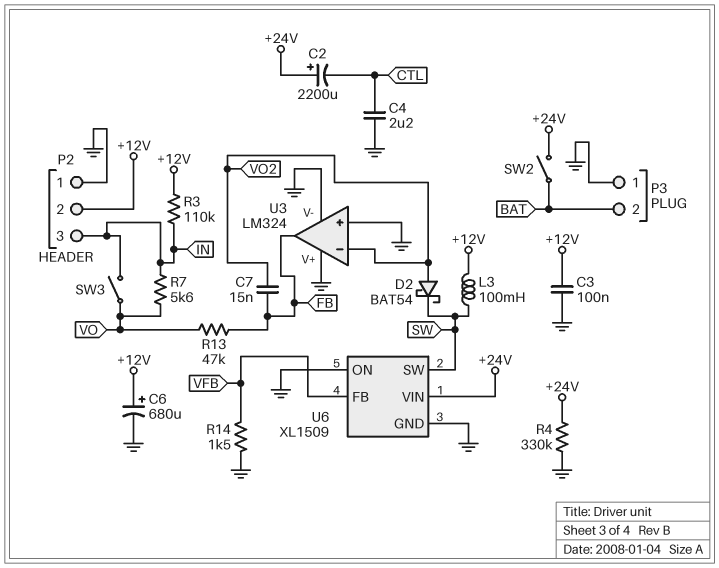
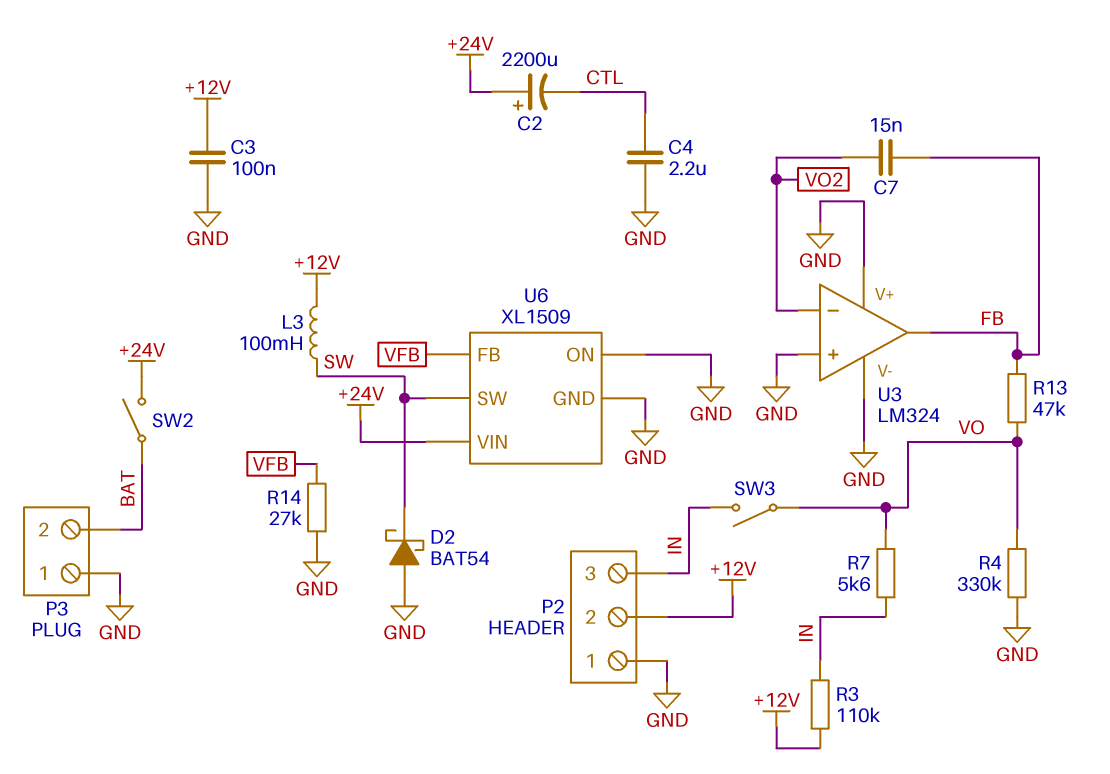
C6: 680uF (plus +12V, minus GND) -> none
D2: schottky BAT54 (A VO2, K SW) -> schottky BAT54 (A GND, K SW)
R4: 330k (+24V, GND) -> 330k (GND, VO)
R14: 1.5k (GND, VFB) -> 27k (GND, VFB)

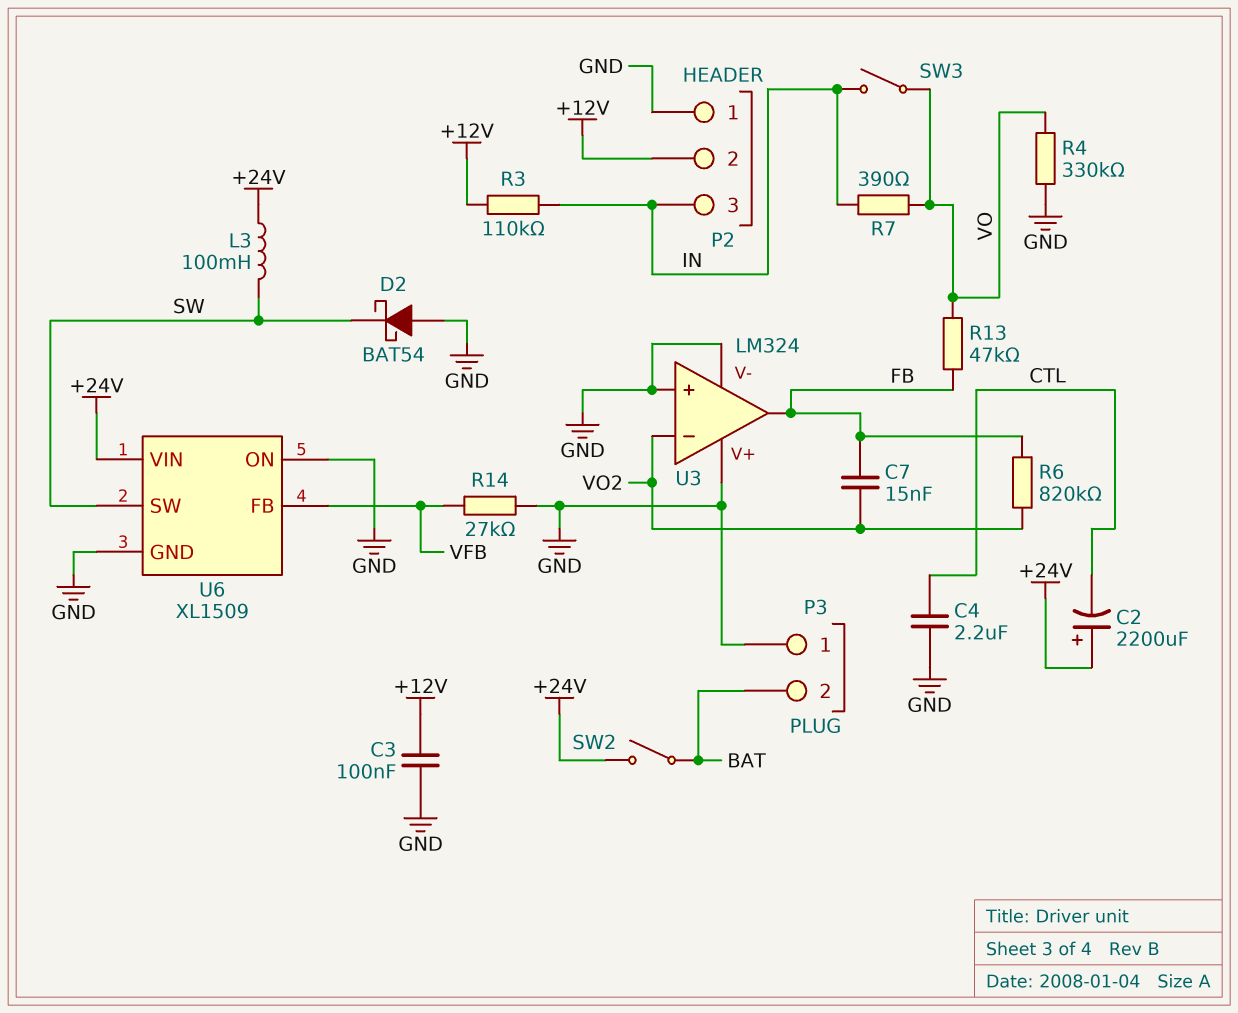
L3: 100mH (+12V, SW) -> 100mH (+24V, SW)
R6: none -> 820k (FB, VO2)
R7: 5.6k (IN, VO) -> 390 (IN, VO)

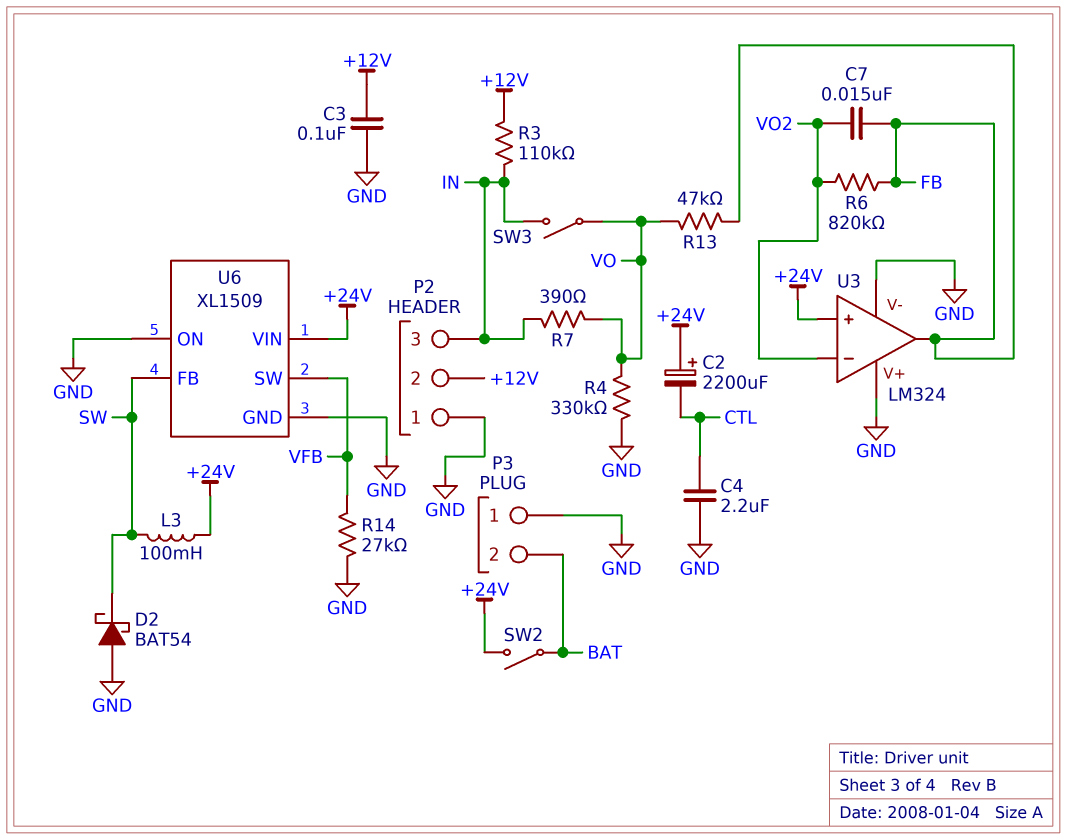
U3 pin in+: GND -> +24V
U6 pin FB: VFB -> SW
U6 pin SW: SW -> VFB

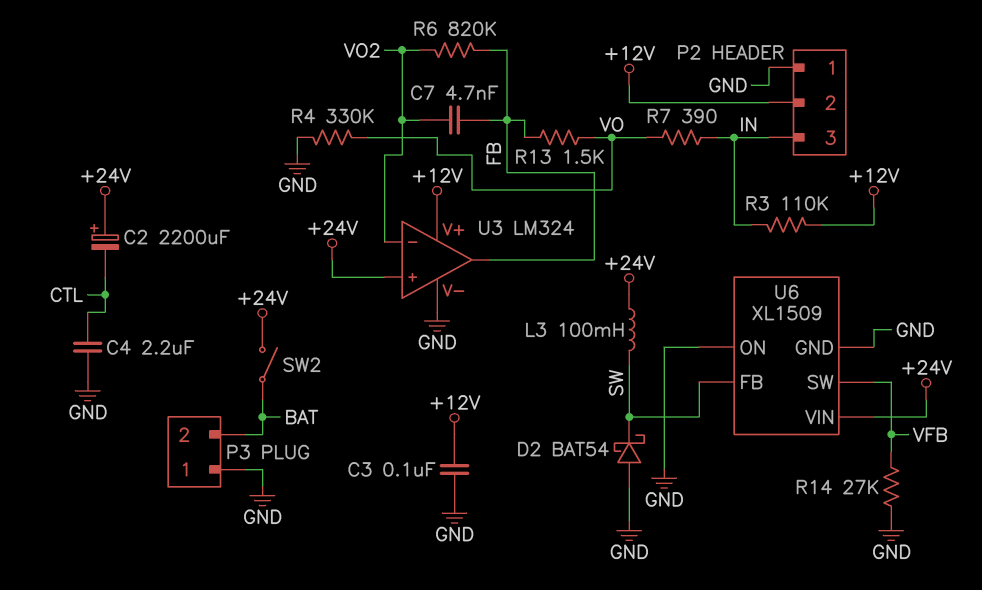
C7: 15nF (FB, VO2) -> 4.7nF (FB, VO2)
R13: 47k (FB, VO) -> 1.5k (FB, VO)
SW3: switch (IN, VO) -> none
U3 pin V+: GND -> +12V

